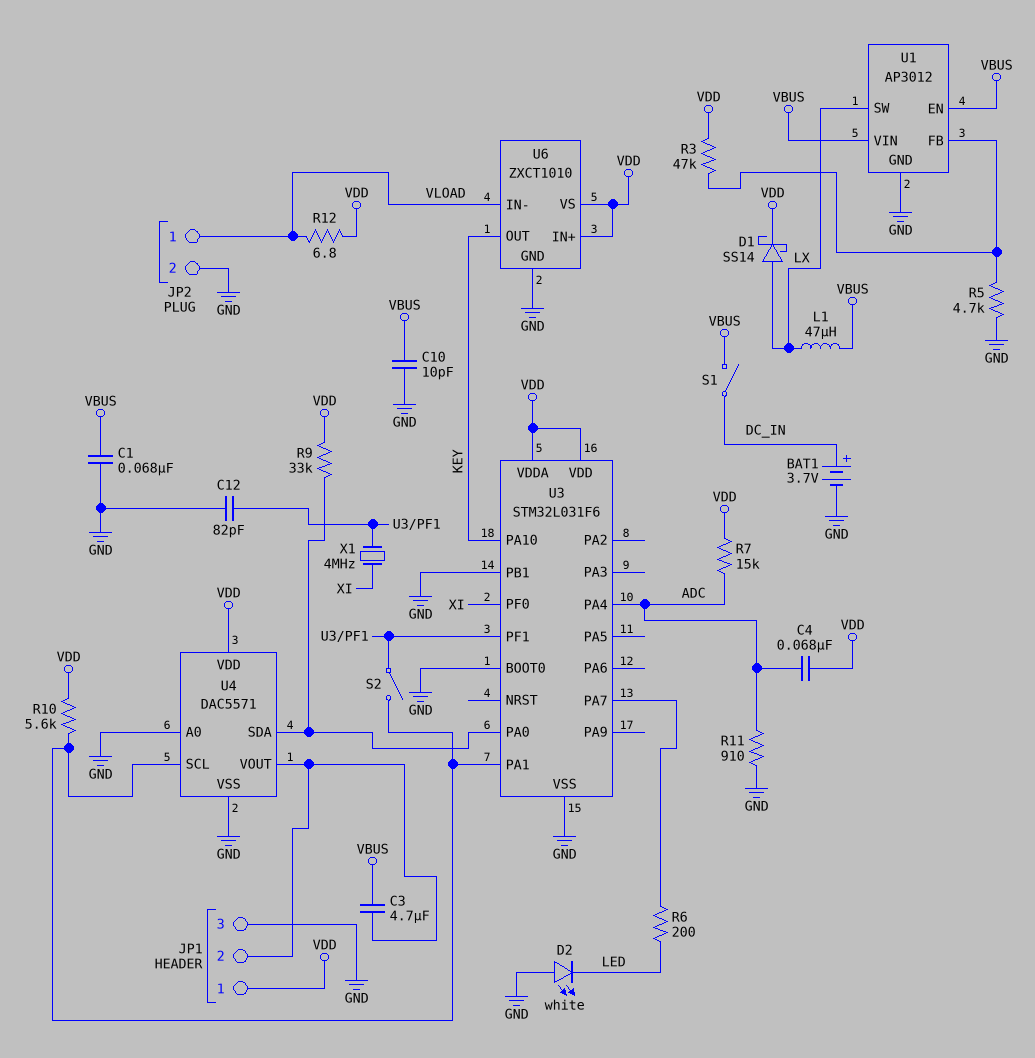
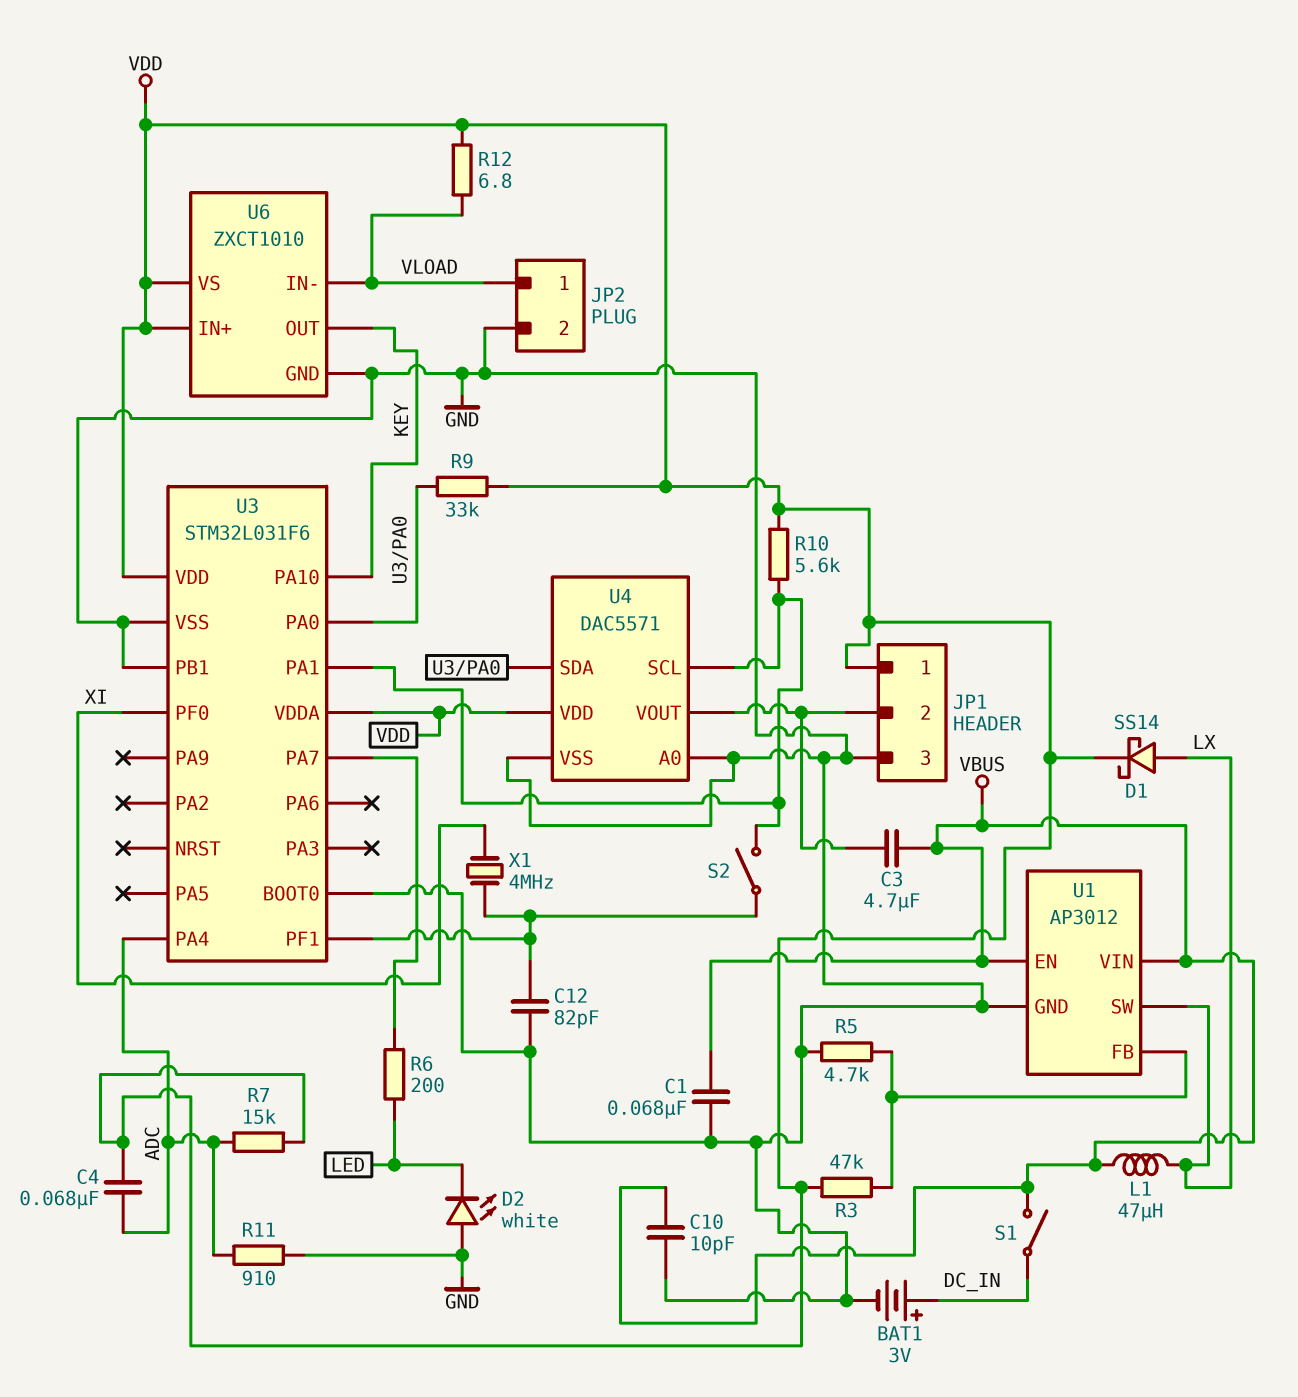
BAT1: 3.7V (plus DC_IN, minus GND) -> 3V (plus DC_IN, minus GND)

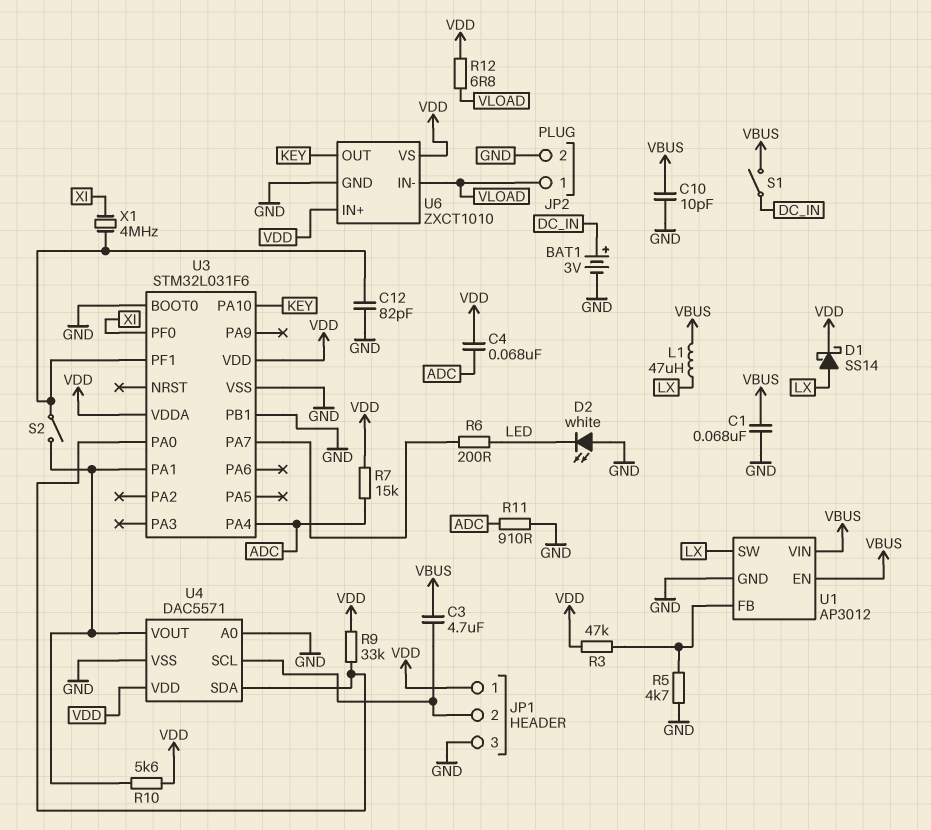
U4 pin SCL: U3/PA1 -> JP1/2
U4 pin VOUT: JP1/2 -> U3/PA1

